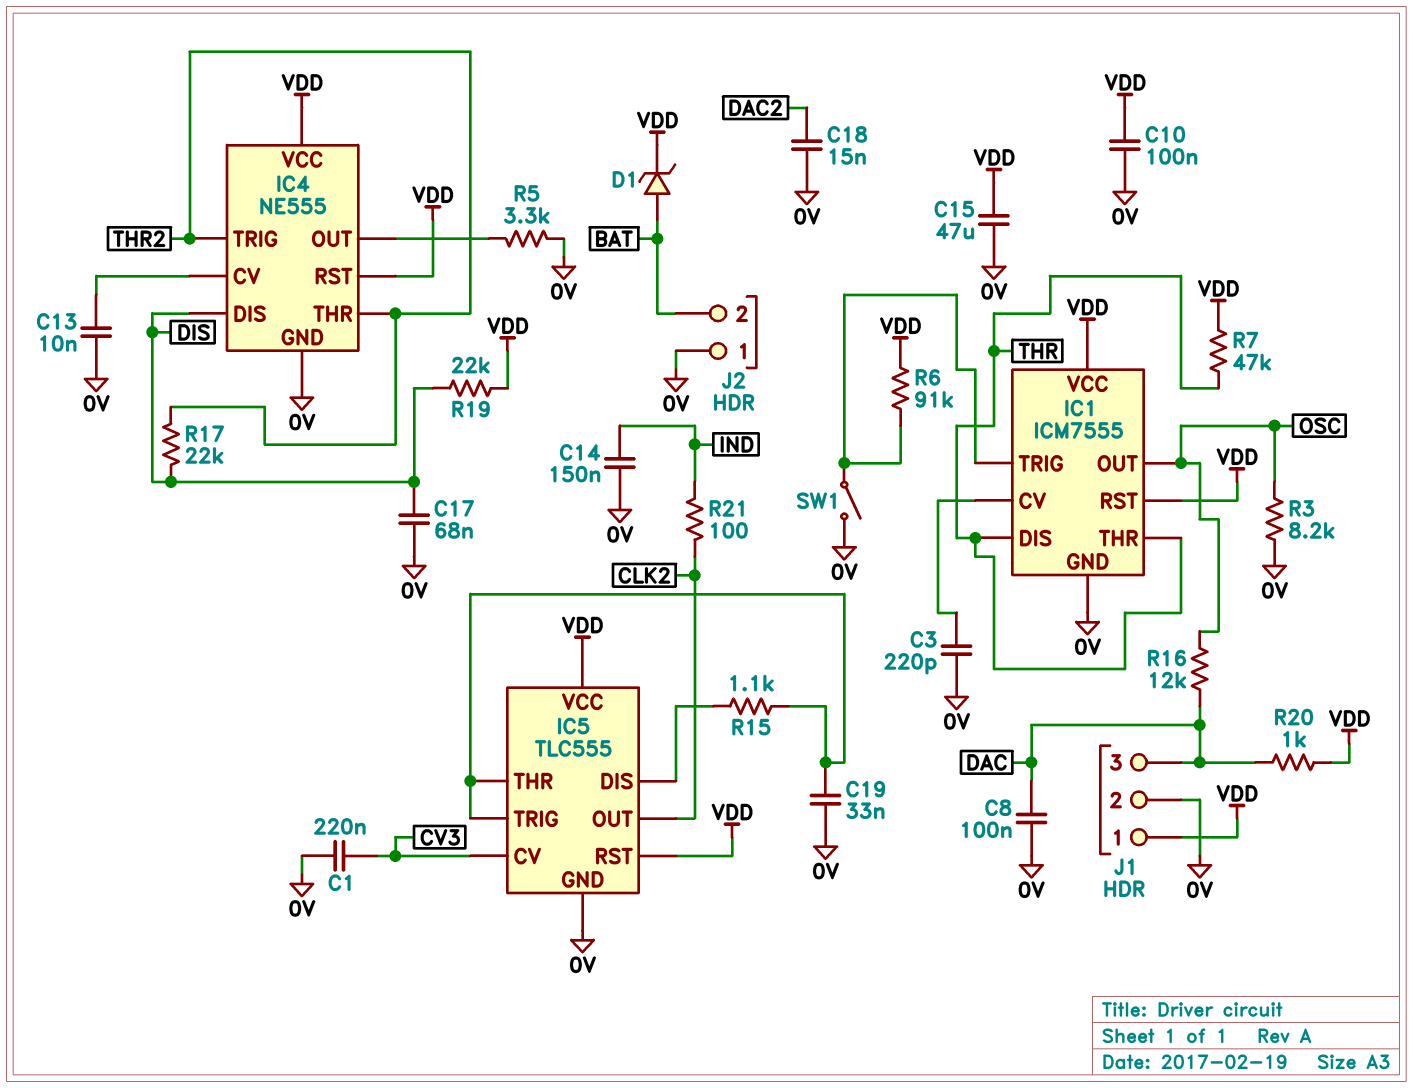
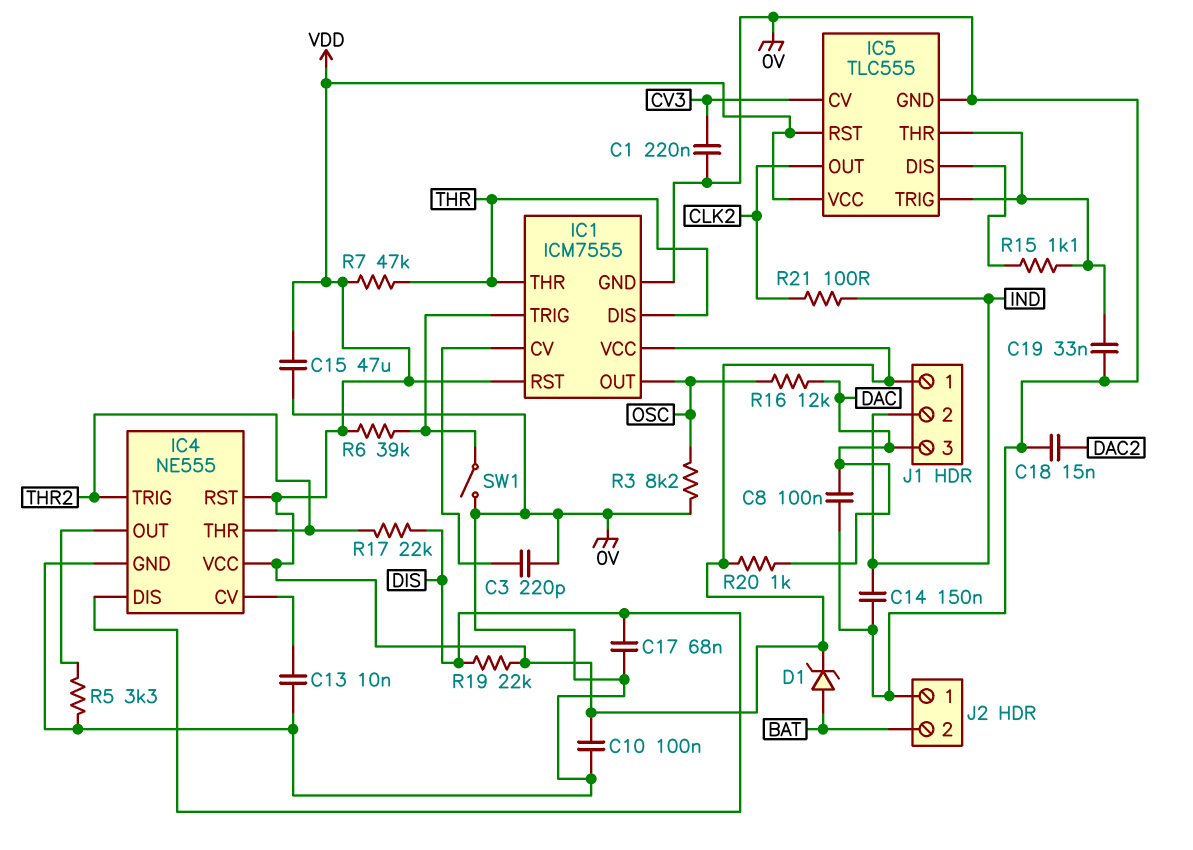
J1 pin 2: 0V -> IND
R6: 91k (IC1/TRIG, VDD) -> 39k (IC1/TRIG, VDD)

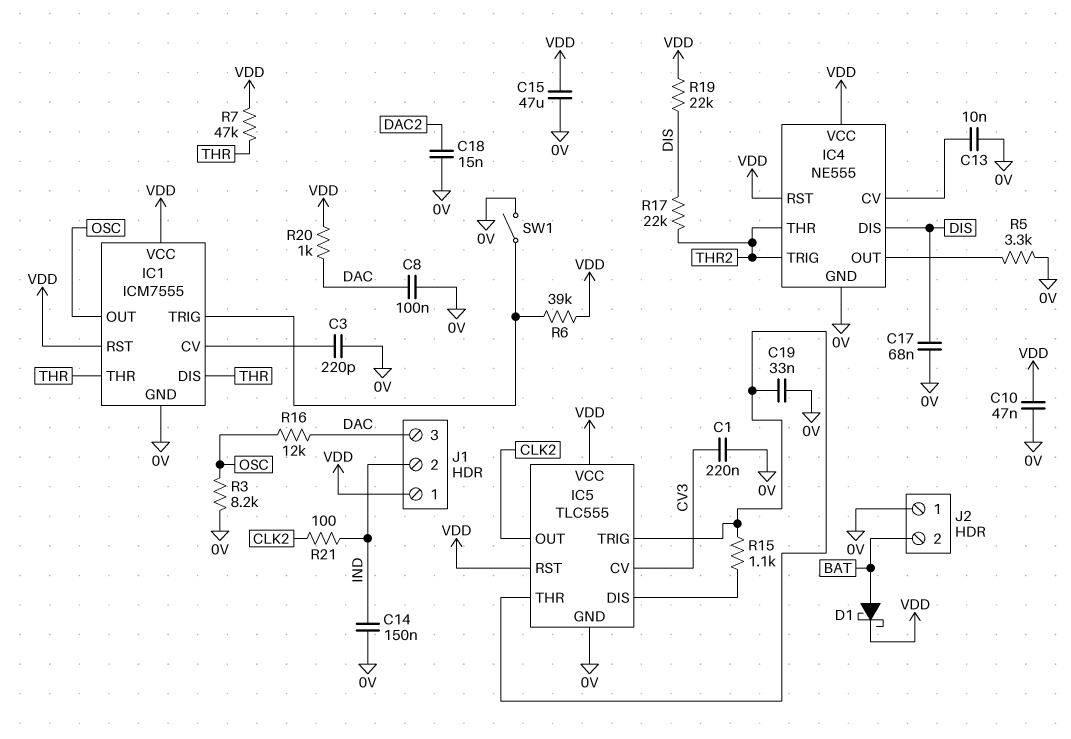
C10: 100nF (0V, VDD) -> 47nF (0V, VDD)
D1: zener (A BAT, K VDD) -> schottky (A BAT, K VDD)

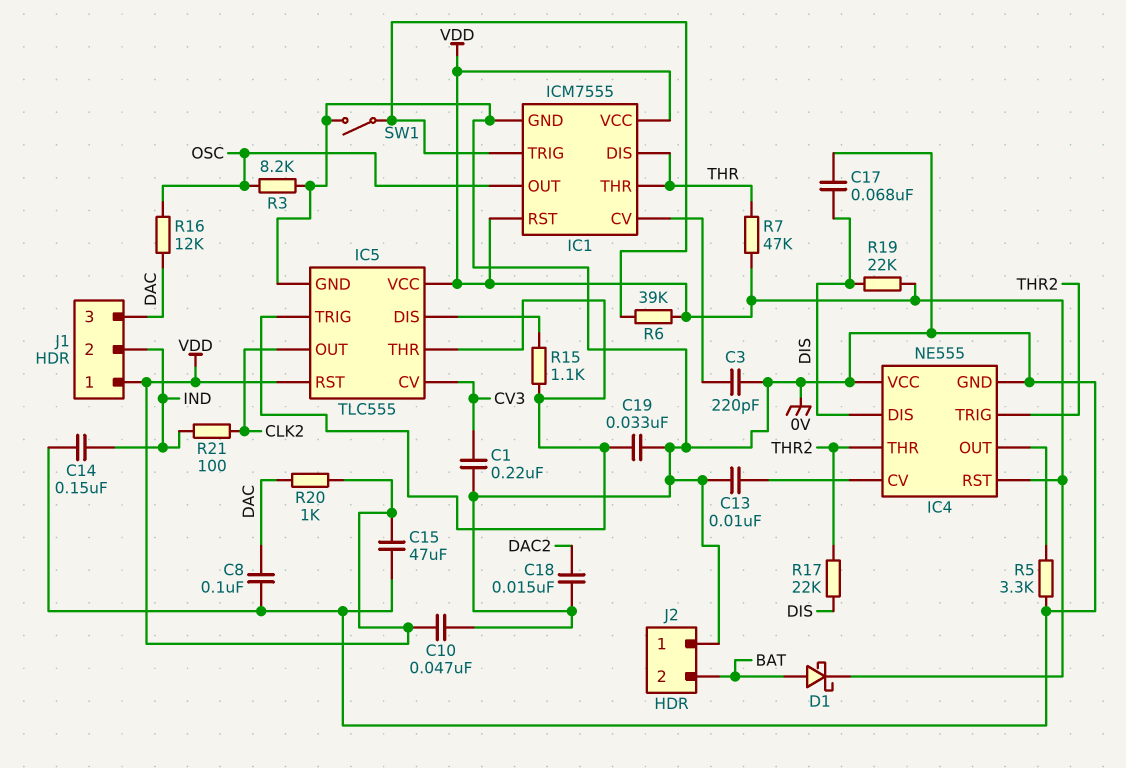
IC4 pin VCC: VDD -> 0V

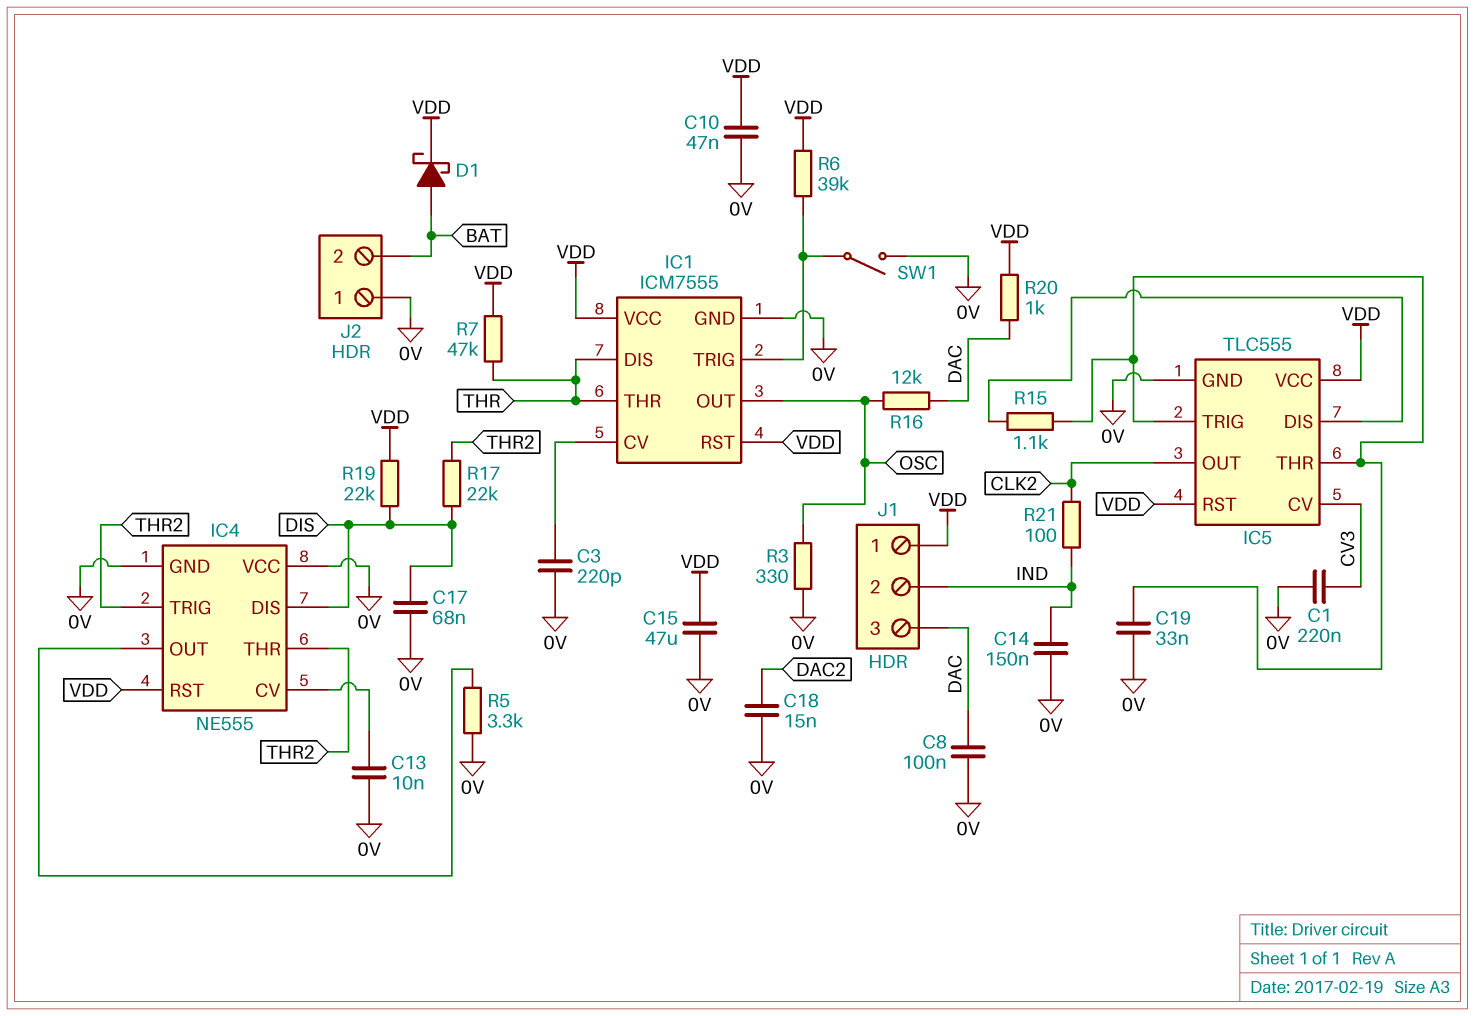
R3: 8.2k (0V, OSC) -> 330 (0V, OSC)

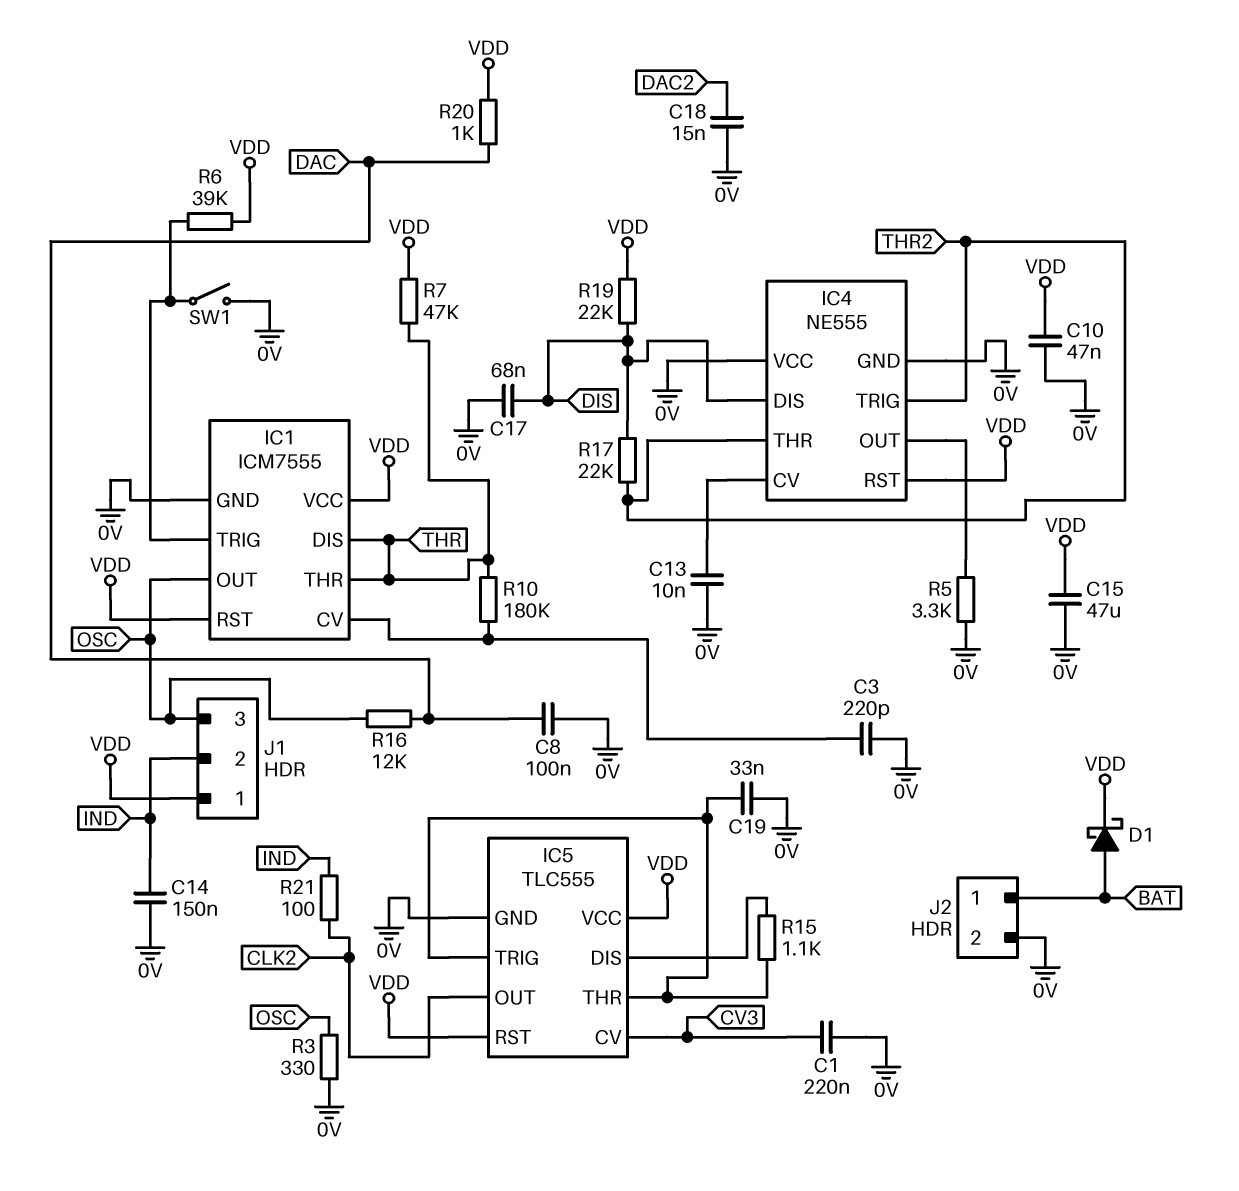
J1 pin 3: DAC -> OSC
J2 pin 1: 0V -> BAT
J2 pin 2: BAT -> 0V
R10: none -> 180k (IC1/CV, THR)

